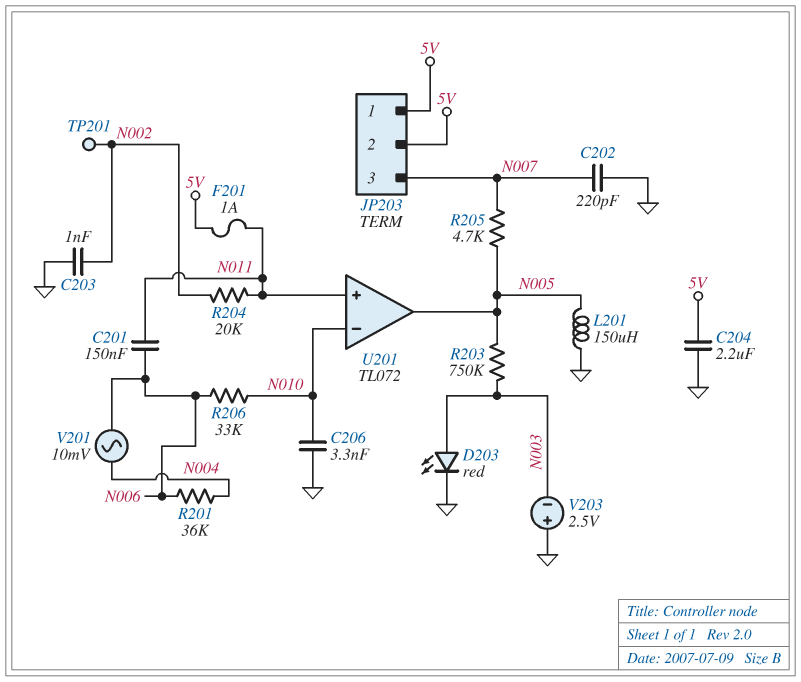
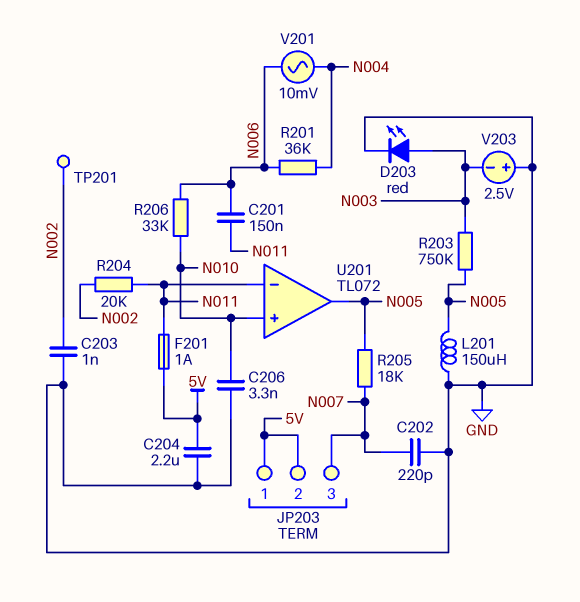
R205: 4.7k (N005, N007) -> 18k (N005, N007)
U201 pin in+: N011 -> N010
U201 pin in-: N010 -> N011

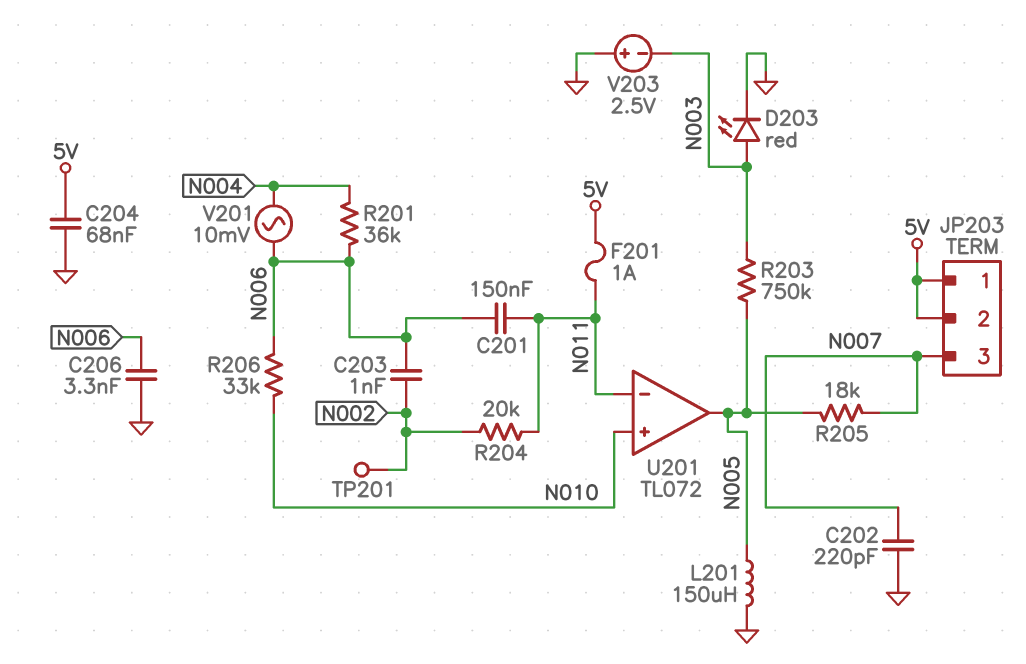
C203: 1nF (GND, N002) -> 1nF (N002, N006)
C204: 2.2uF (5V, GND) -> 68nF (5V, GND)
C206: 3.3nF (GND, N010) -> 3.3nF (GND, N006)

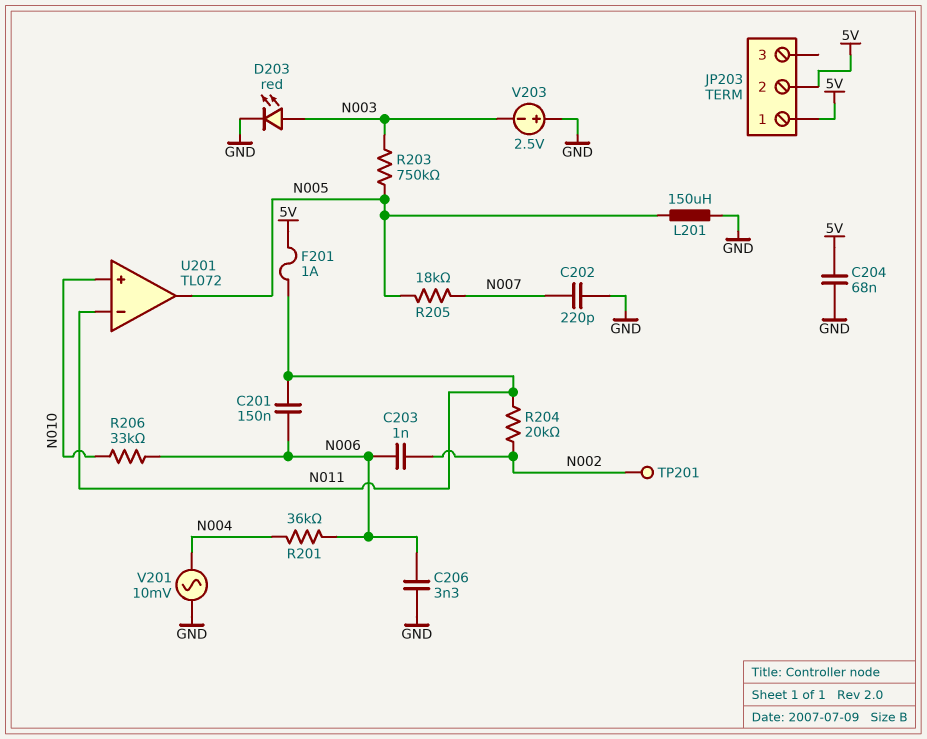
JP203 pin 3: N007 -> none
V201: AC 10mV (N004, N006) -> AC 10mV (GND, N004)

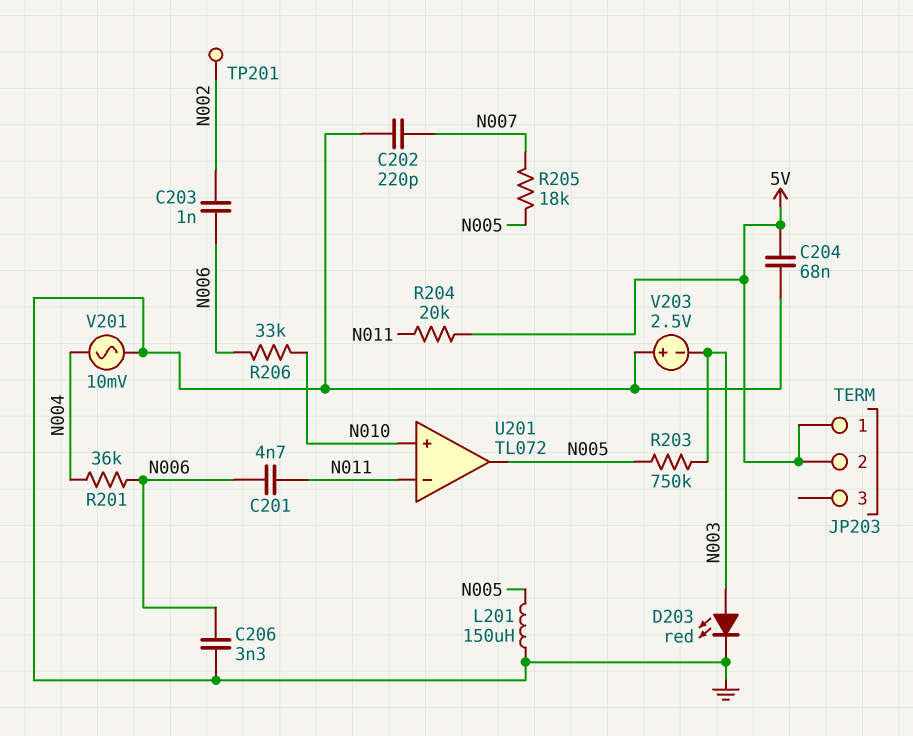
C201: 150nF (N006, N011) -> 4.7nF (N006, N011)
F201: 1A (5V, N011) -> none
R204: 20k (N002, N011) -> 20k (5V, N011)

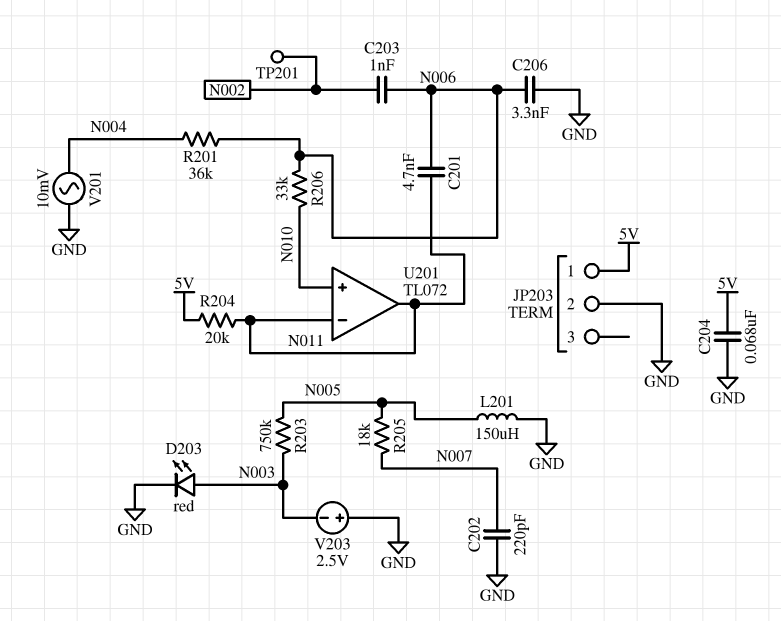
JP203 pin 2: 5V -> GND
U201 pin out: N005 -> N011

